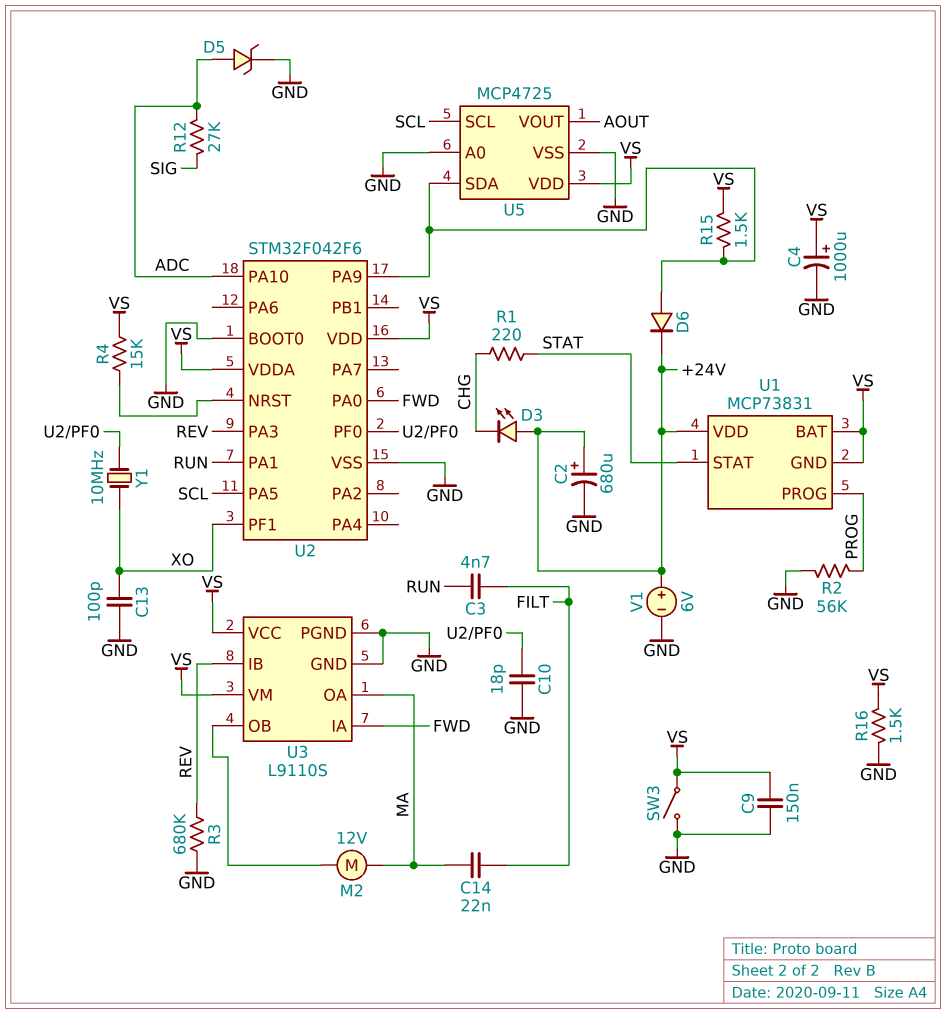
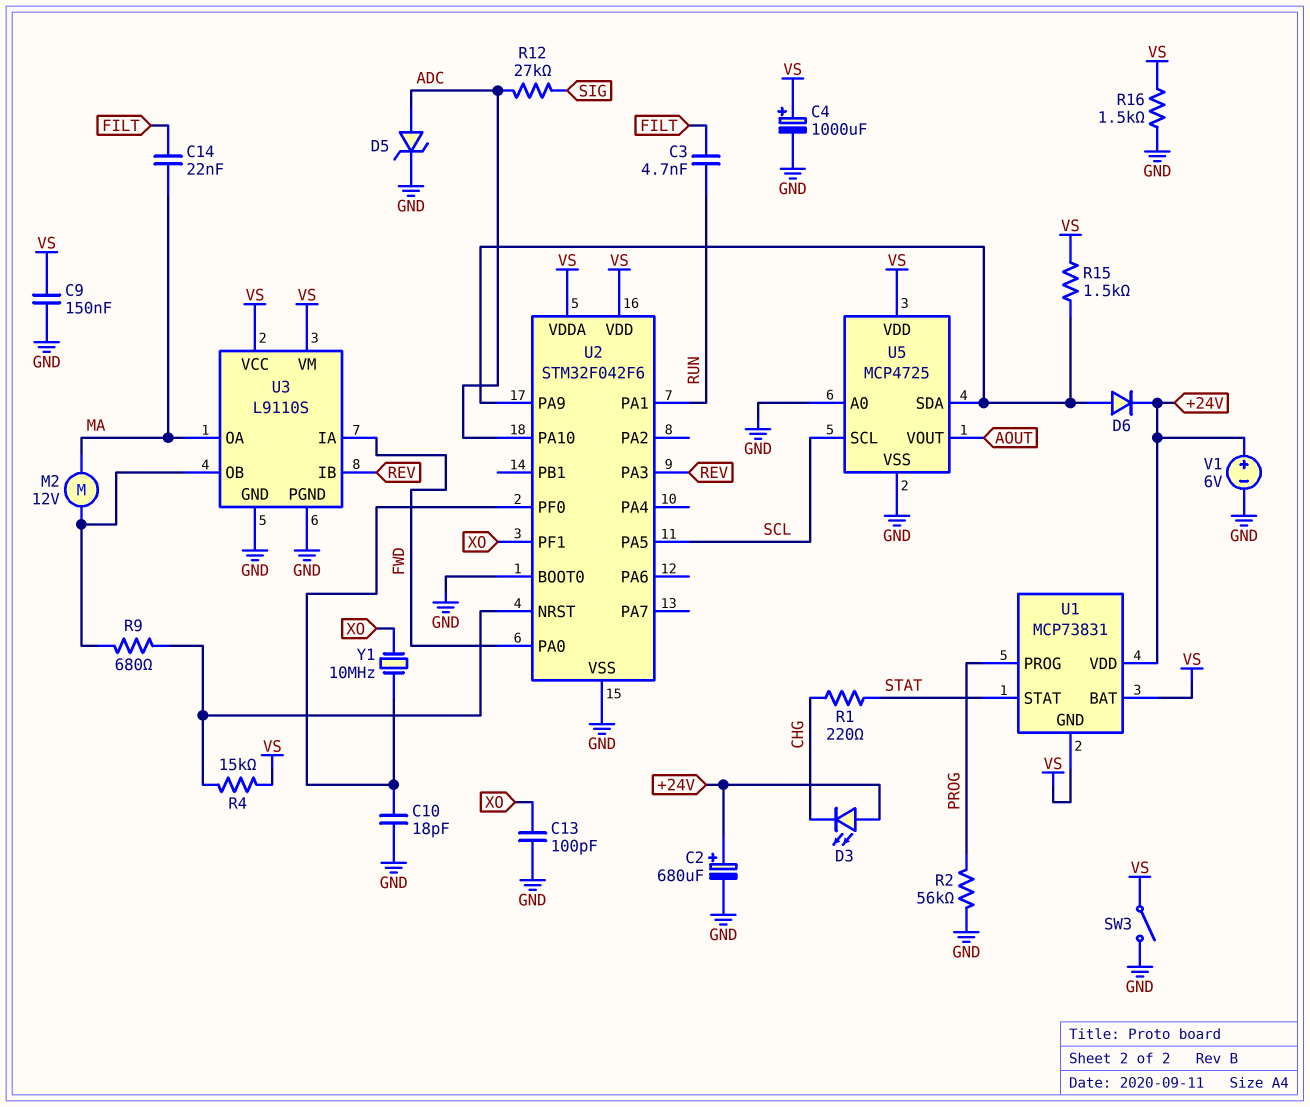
R3: 680k (GND, REV) -> none
R9: none -> 680 (U2/NRST, U3/OB)

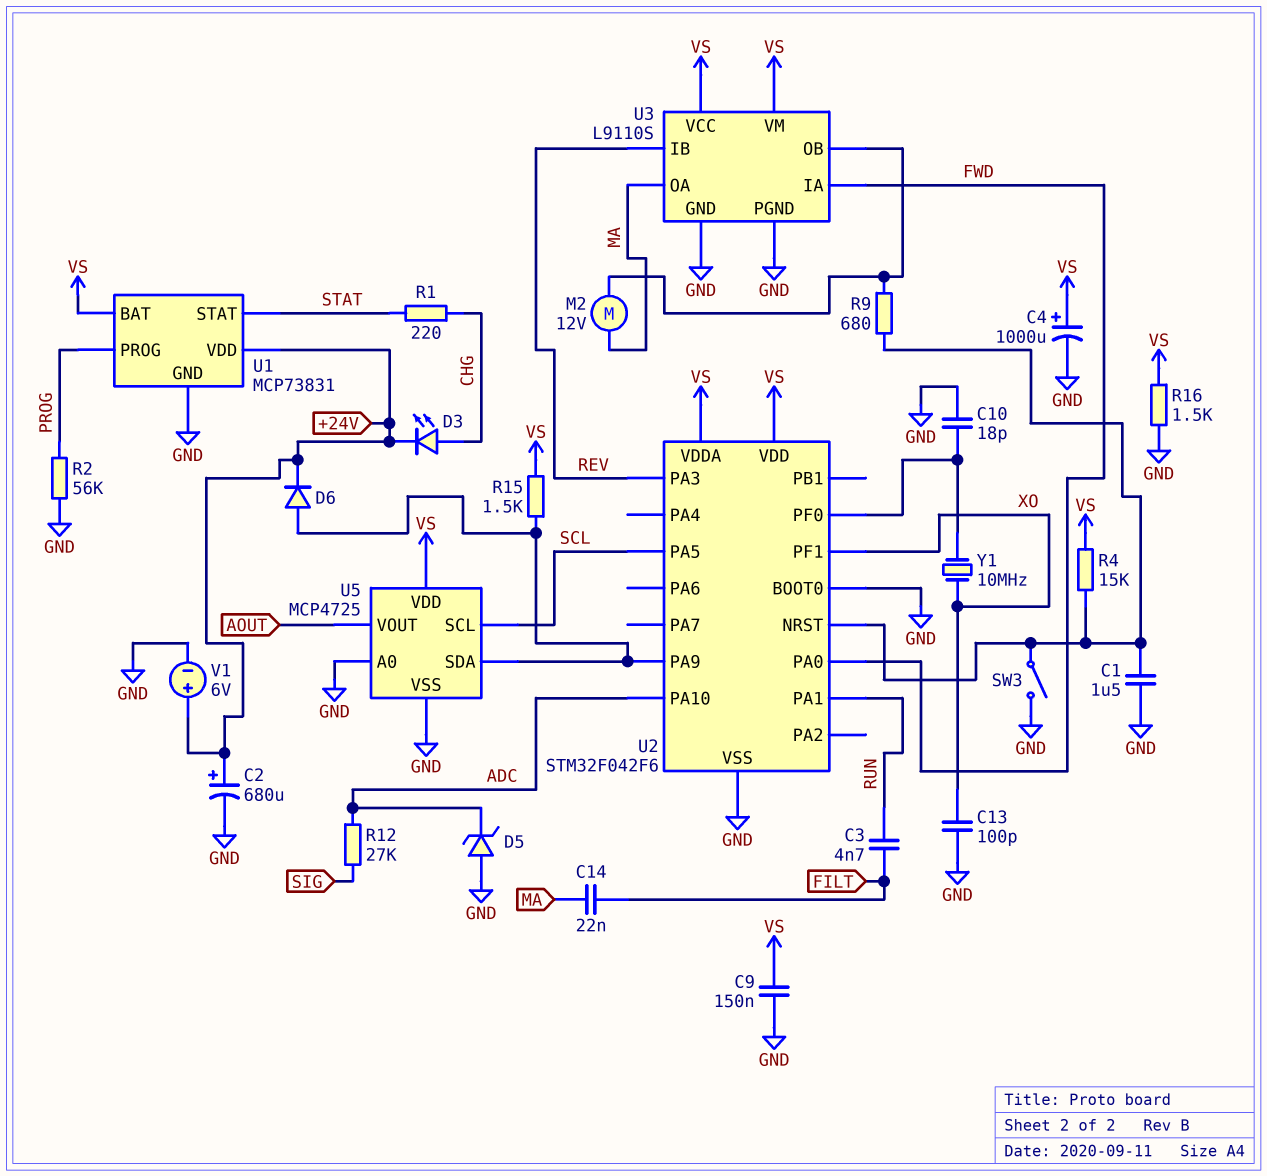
C1: none -> 1.5uF (GND, U2/NRST)
D3: LED (A +24V, K CHG) -> LED (A CHG, K +24V)
D5: zener (A ADC, K GND) -> zener (A GND, K ADC)
SW3: switch (GND, VS) -> switch (GND, U2/NRST)
U1 pin GND: VS -> GND

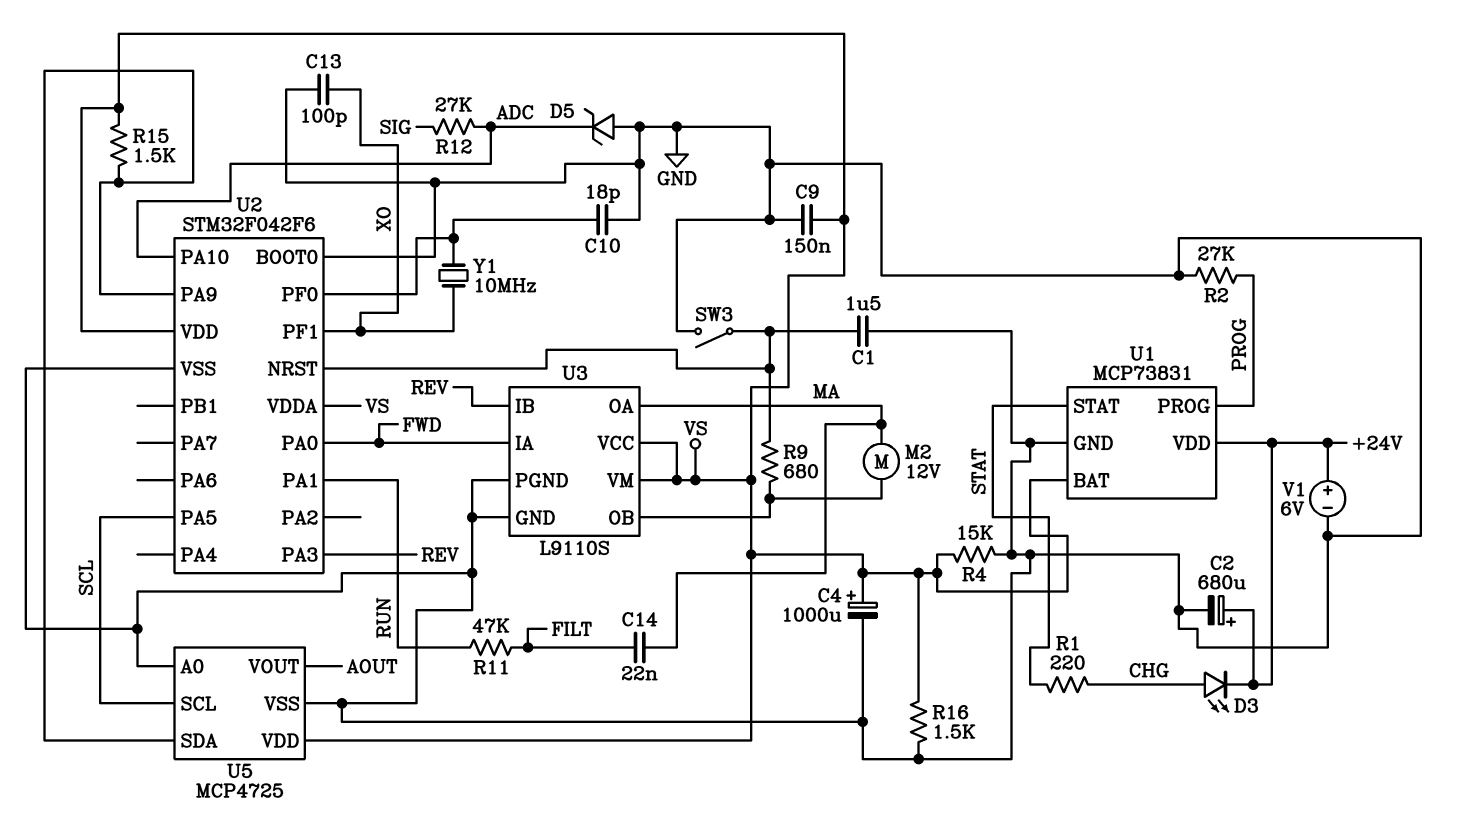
C3: 4.7nF (FILT, RUN) -> none
D6: diode (A U2/PA9, K +24V) -> none
R2: 56k (GND, PROG) -> 27k (GND, PROG)
R4: 15k (U2/NRST, VS) -> 15k (GND, VS)
R11: none -> 47k (FILT, RUN)

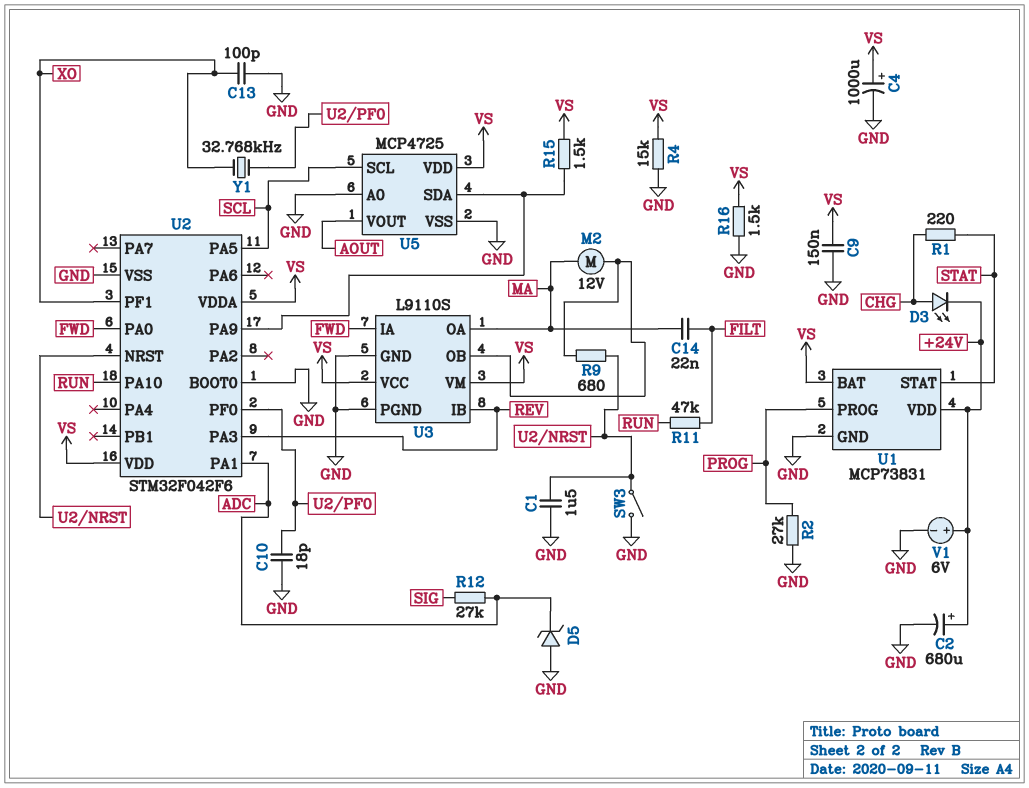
U2 pin PA1: RUN -> ADC
U2 pin PA10: ADC -> RUN
Y1: 10MHz (U2/PF0, XO) -> 32.768kHz (U2/PF0, XO)

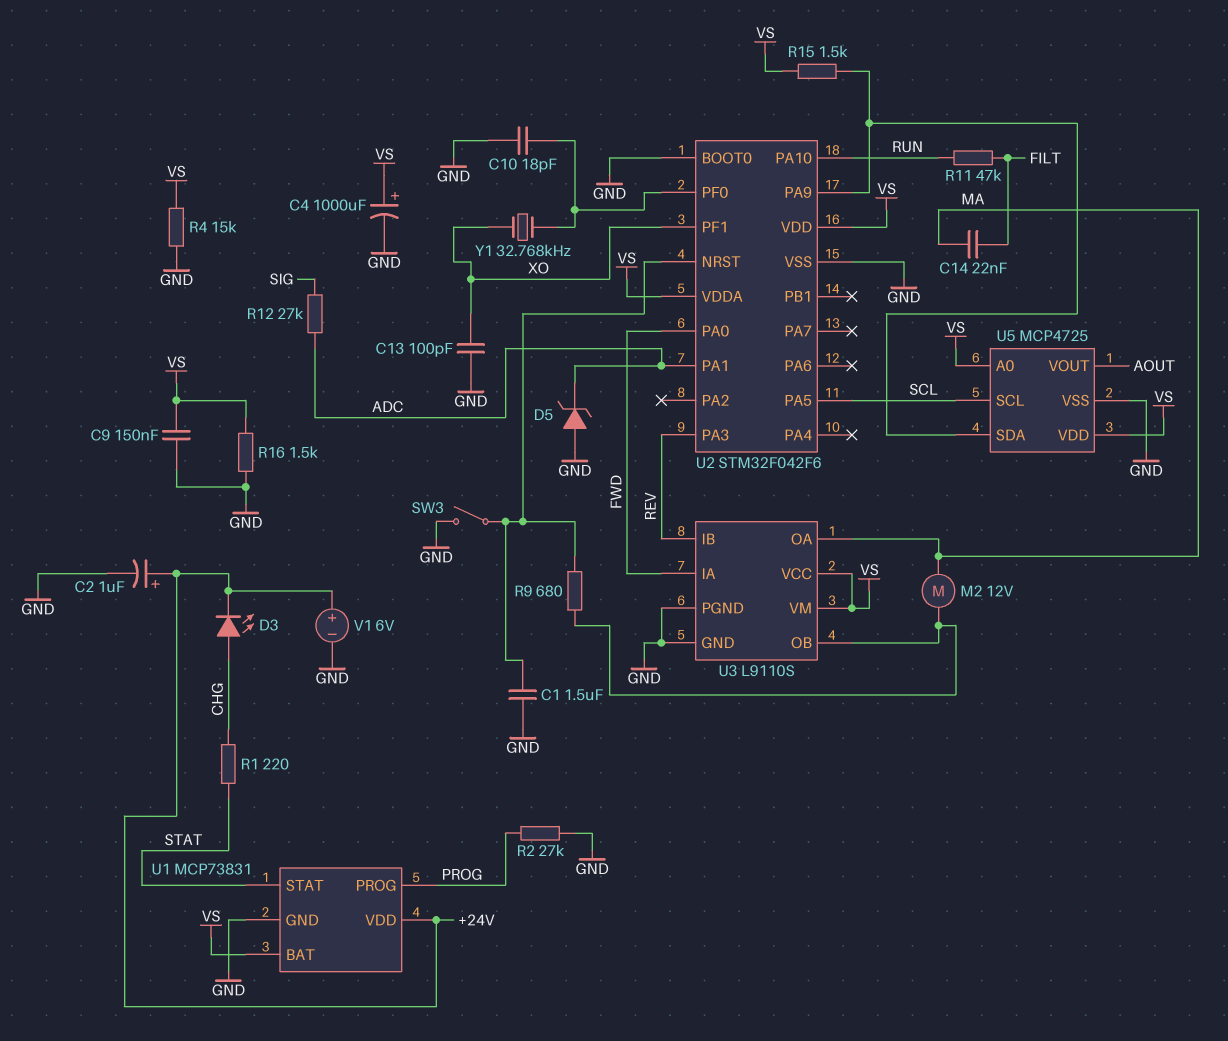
C2: 680uF (plus +24V, minus GND) -> 1uF (plus +24V, minus GND)
U5 pin A0: GND -> VS

